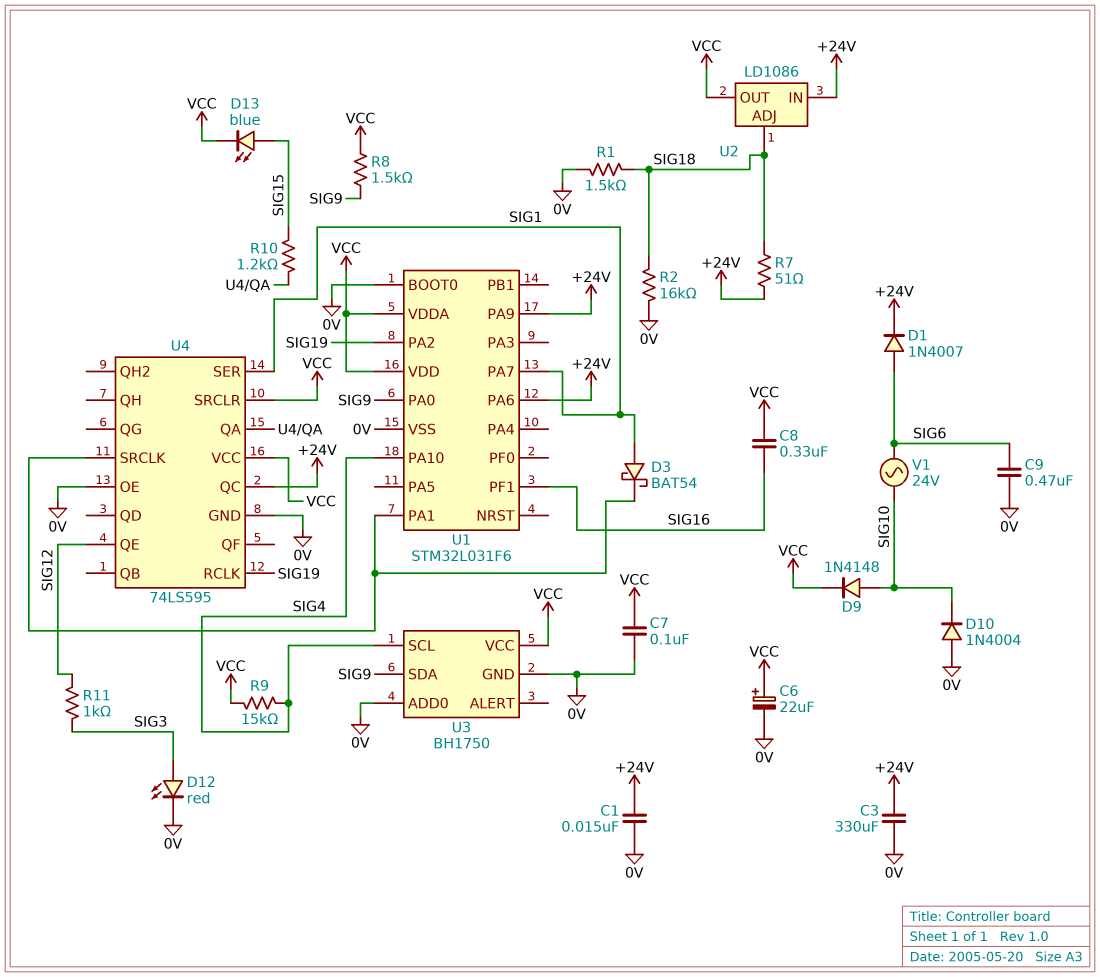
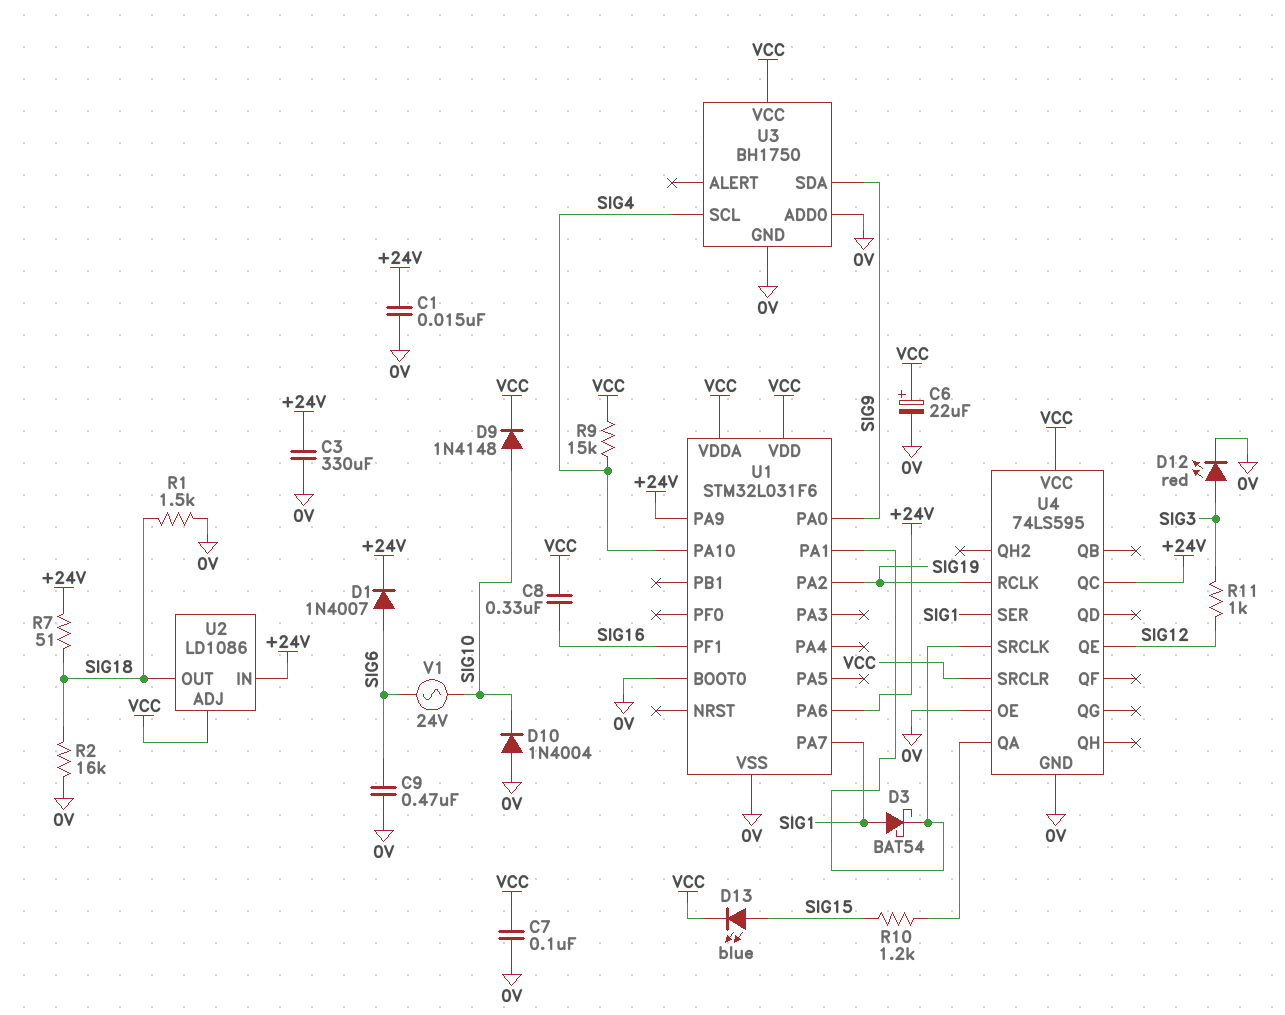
R8: 1.5k (SIG9, VCC) -> none
U2 pin ADJ: SIG18 -> VCC
U2 pin OUT: VCC -> SIG18

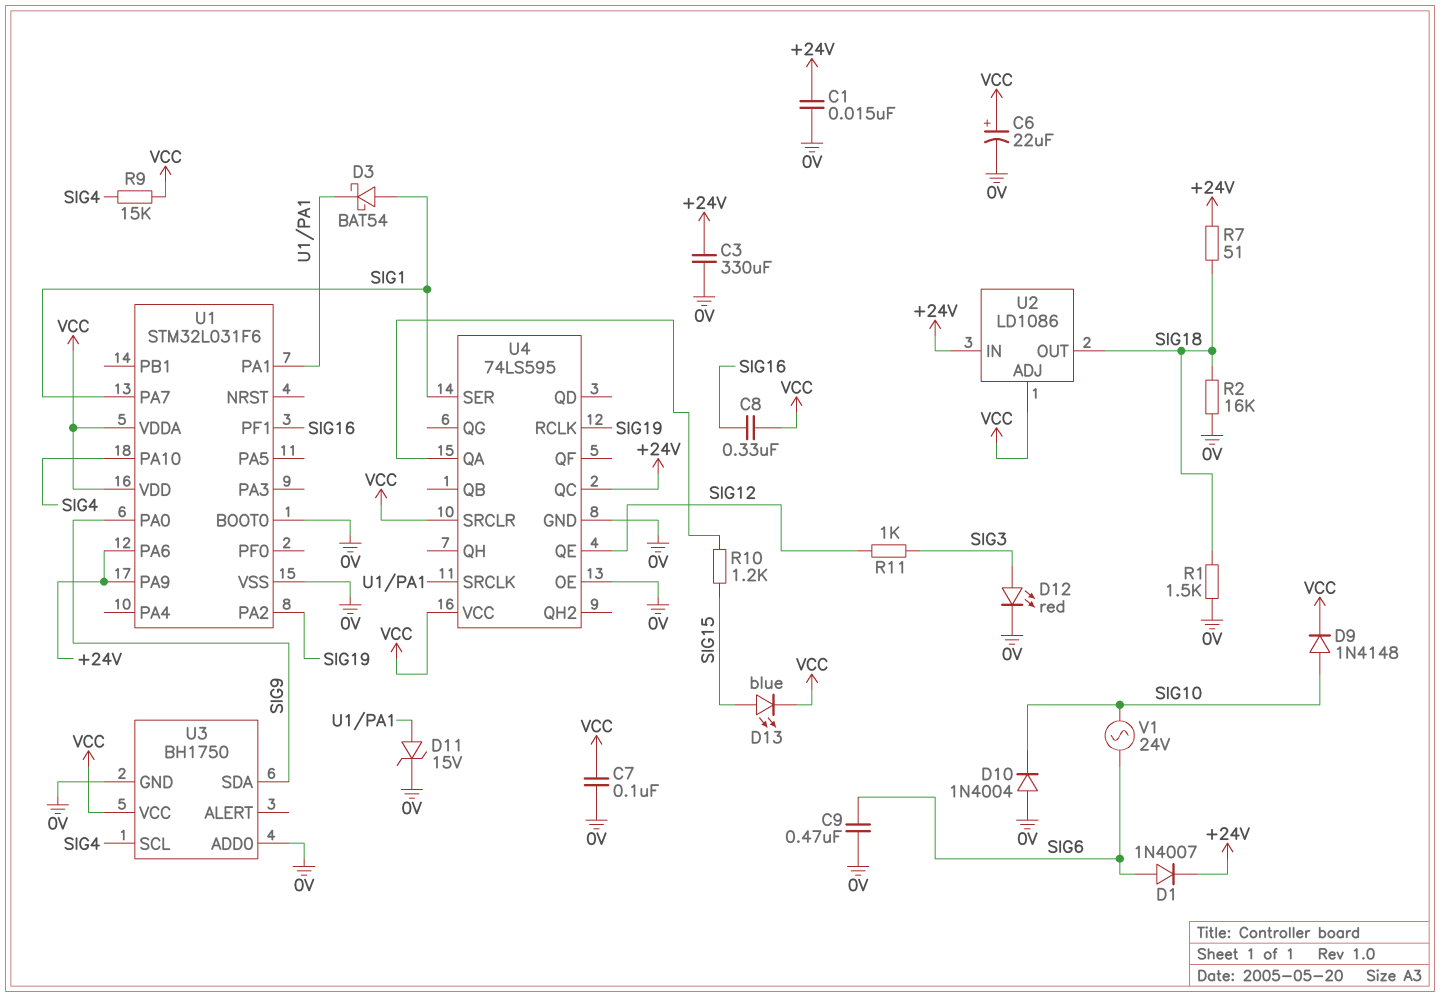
D11: none -> zener 15V (A U1/PA1, K 0V)

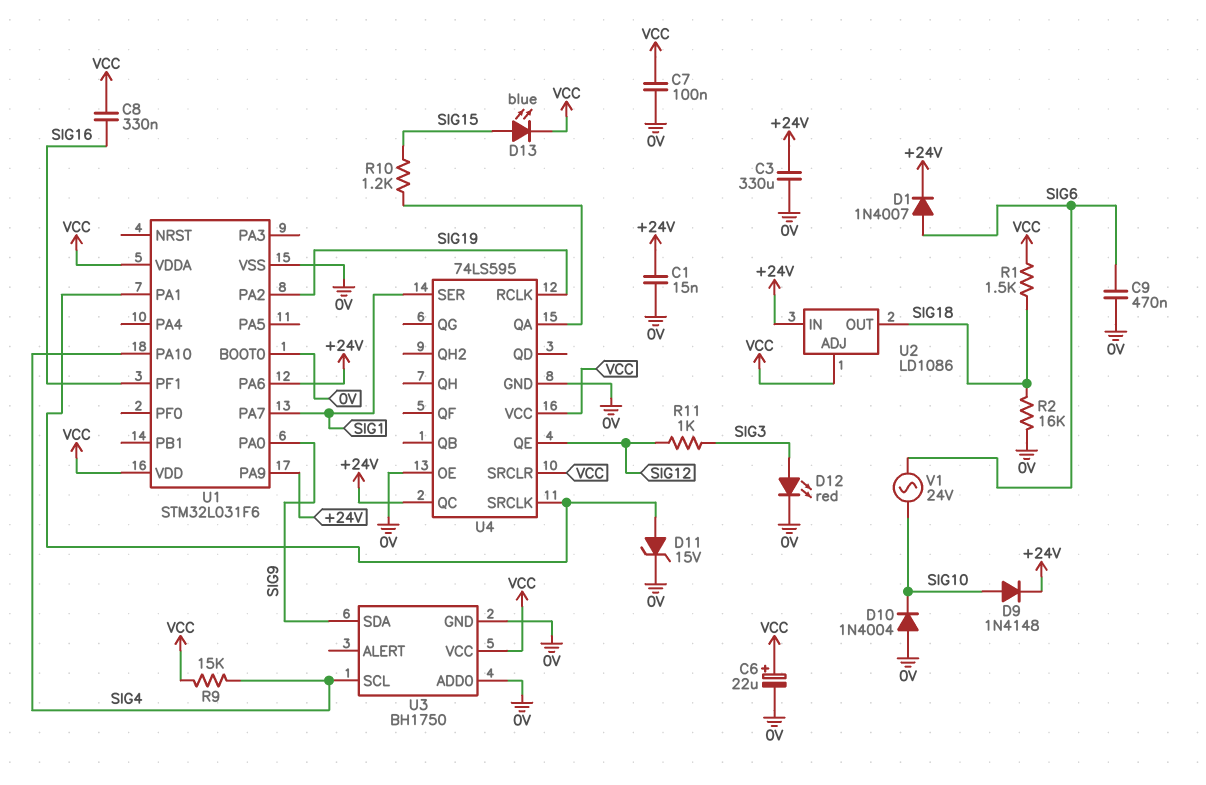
D3: schottky BAT54 (A SIG1, K U1/PA1) -> none
D9: diode 1N4148 (A SIG10, K VCC) -> diode 1N4148 (A SIG10, K +24V)
R1: 1.5k (0V, SIG18) -> 1.5k (SIG18, VCC)
R7: 51 (+24V, SIG18) -> none

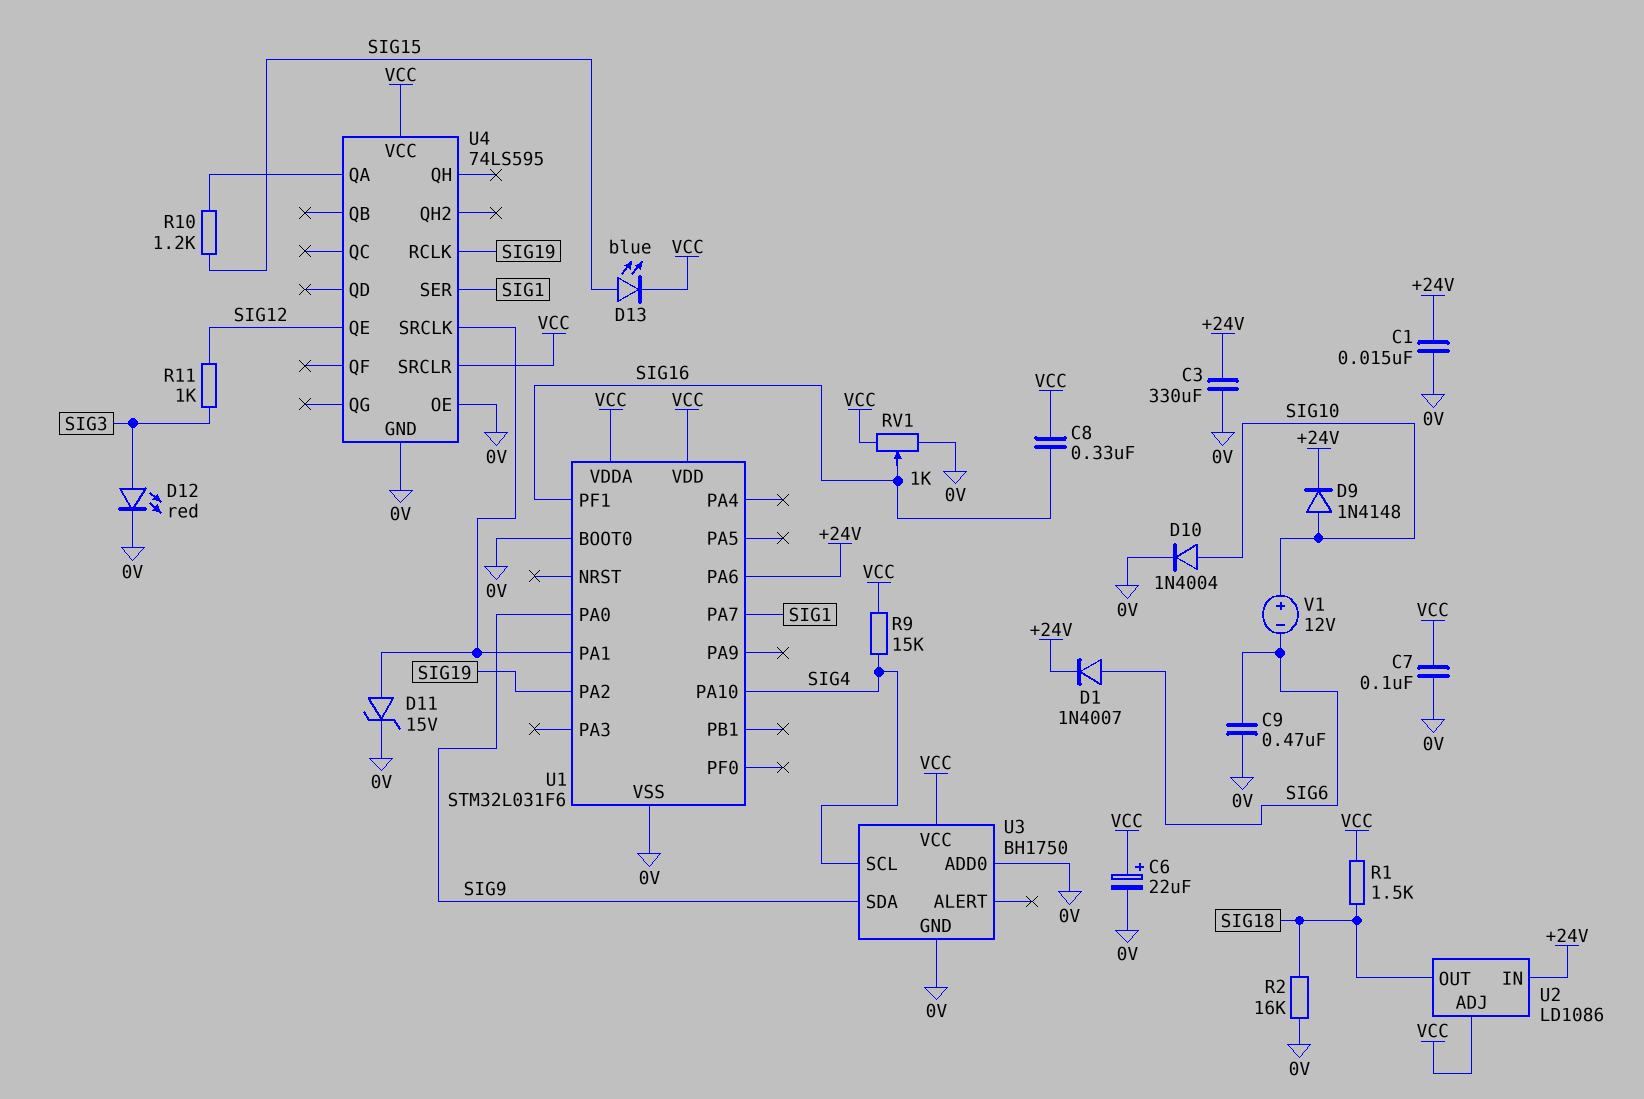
D10: diode 1N4004 (A 0V, K SIG10) -> diode 1N4004 (A SIG10, K 0V)
RV1: none -> 1k (0V, VCC, wiper SIG16)
U1 pin PA9: +24V -> none
U4 pin QC: +24V -> none
V1: AC 24V (SIG6, SIG10) -> 12V (plus SIG10, minus SIG6)

